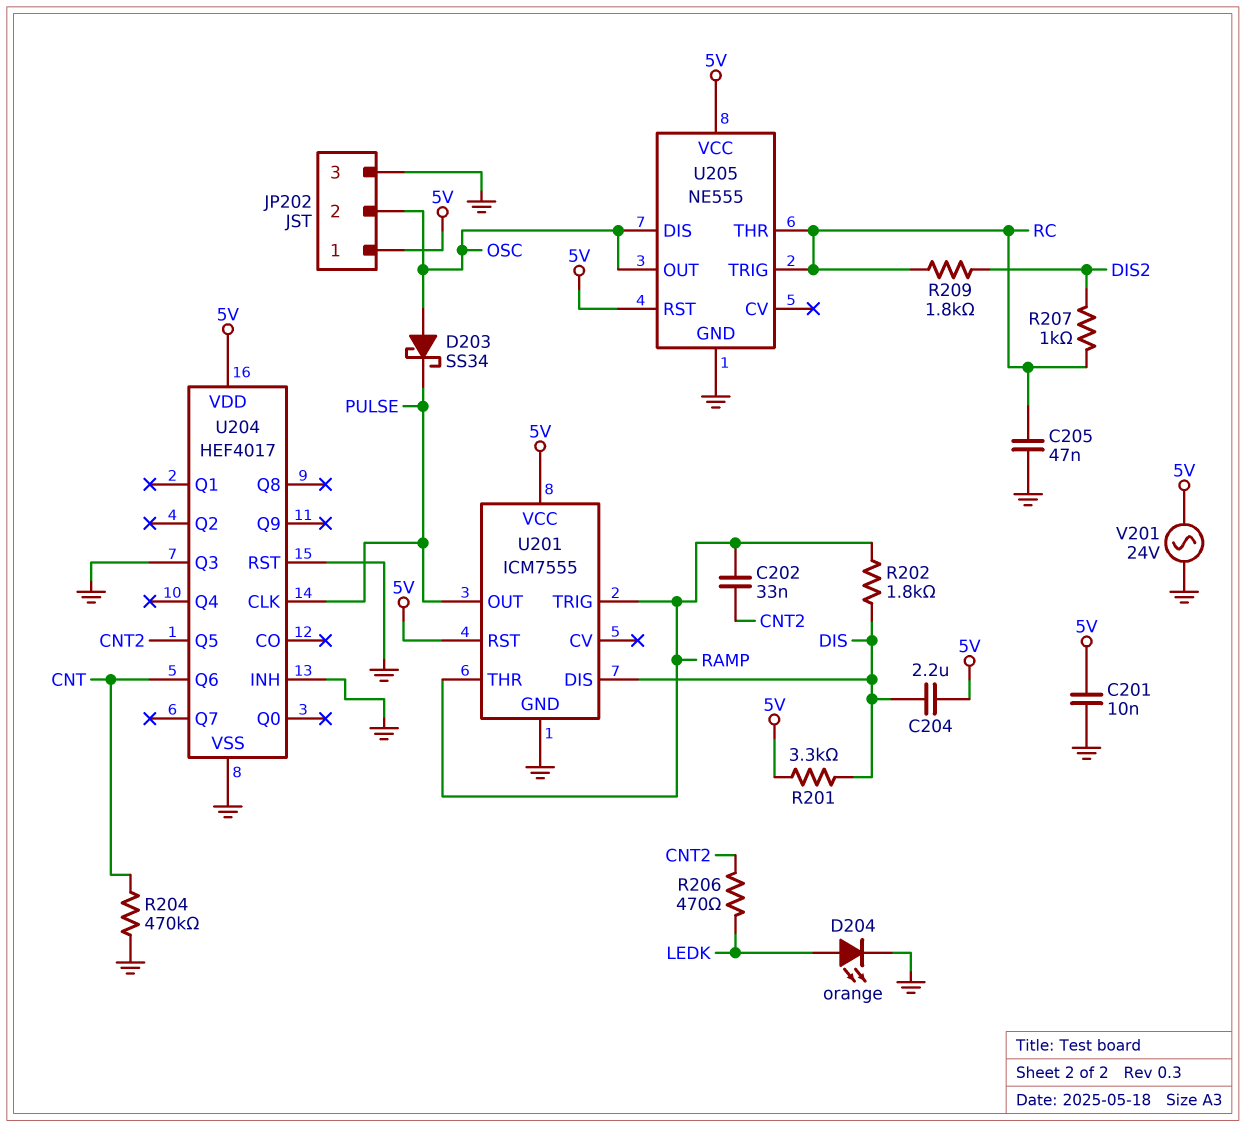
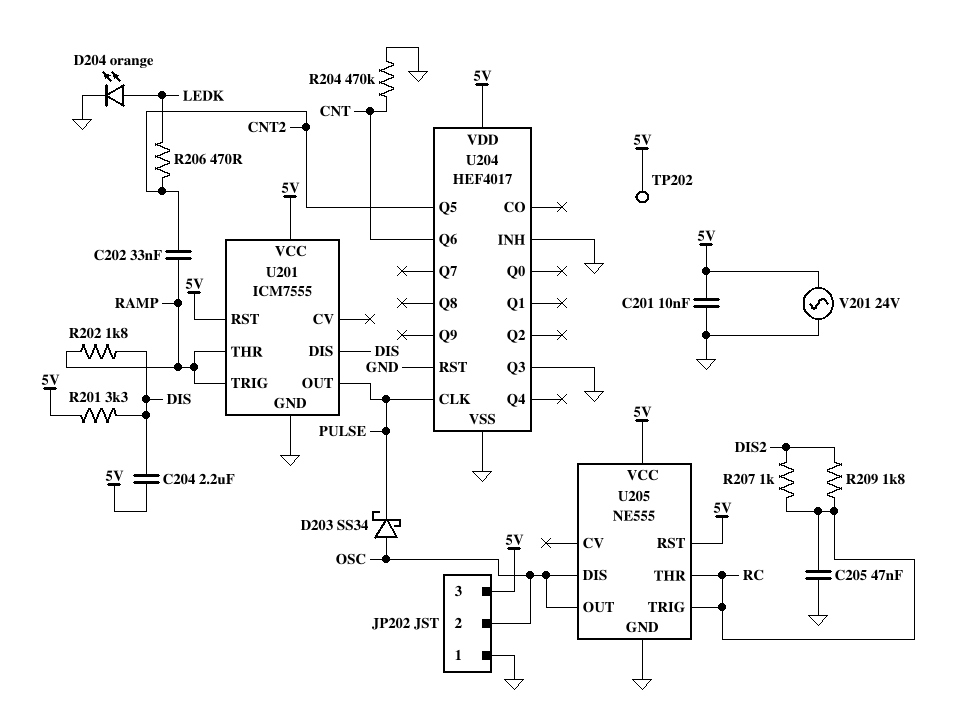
JP202 pin 1: 5V -> GND
JP202 pin 3: GND -> 5V
TP202: none -> test point (5V)

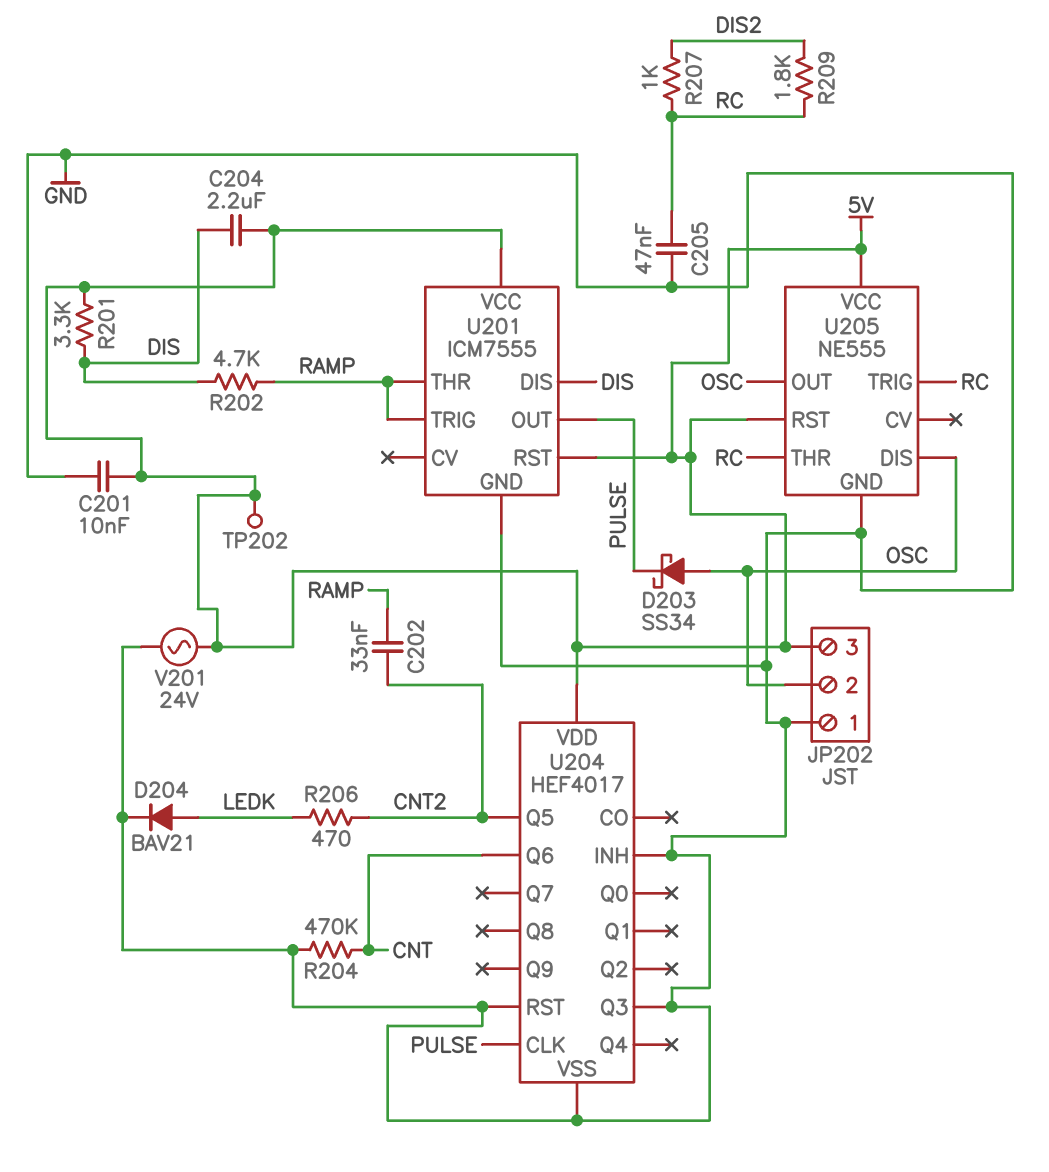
D204: LED orange (A LEDK, K GND) -> diode BAV21 (A LEDK, K GND)
R202: 1.8k (DIS, RAMP) -> 4.7k (DIS, RAMP)

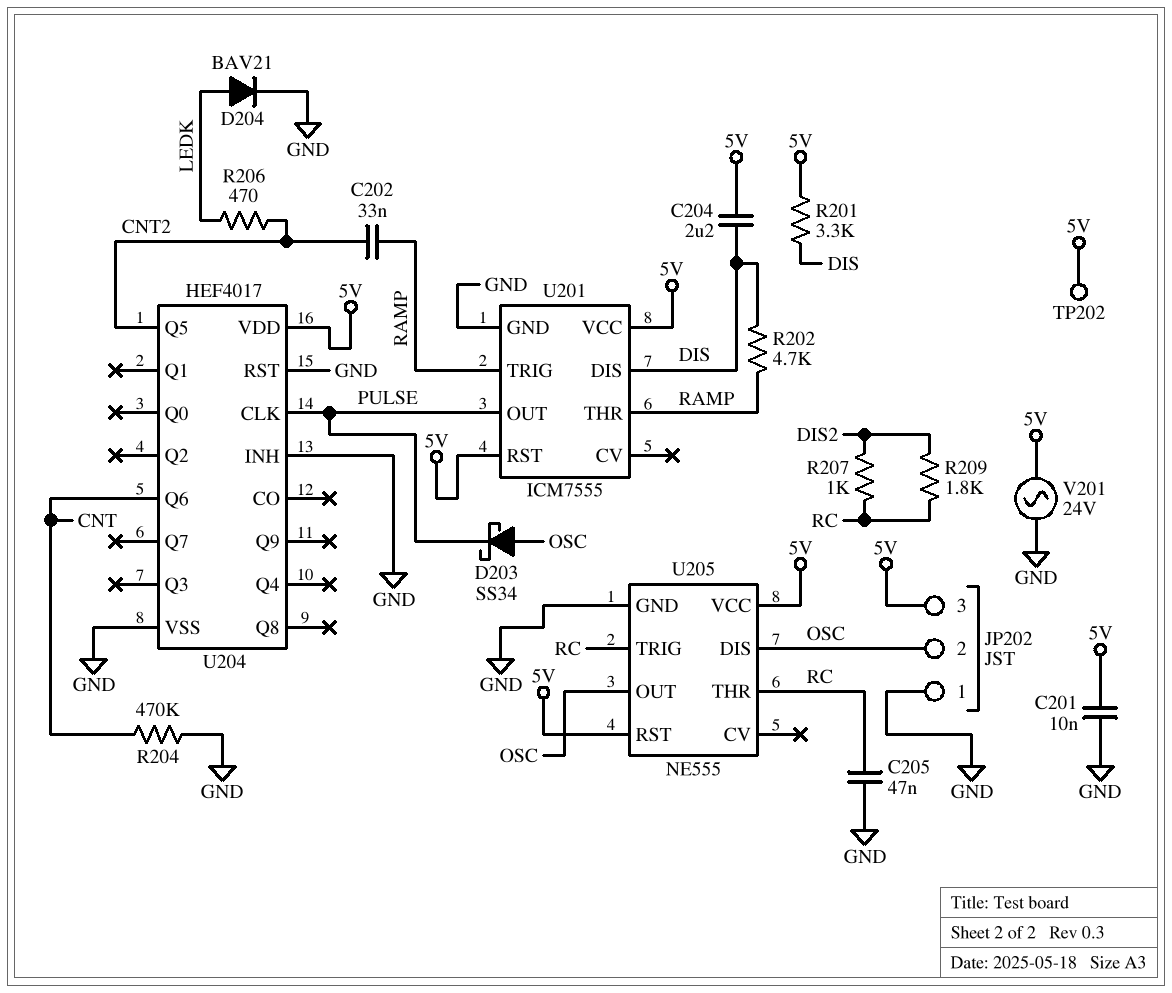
U204 pin Q3: GND -> none

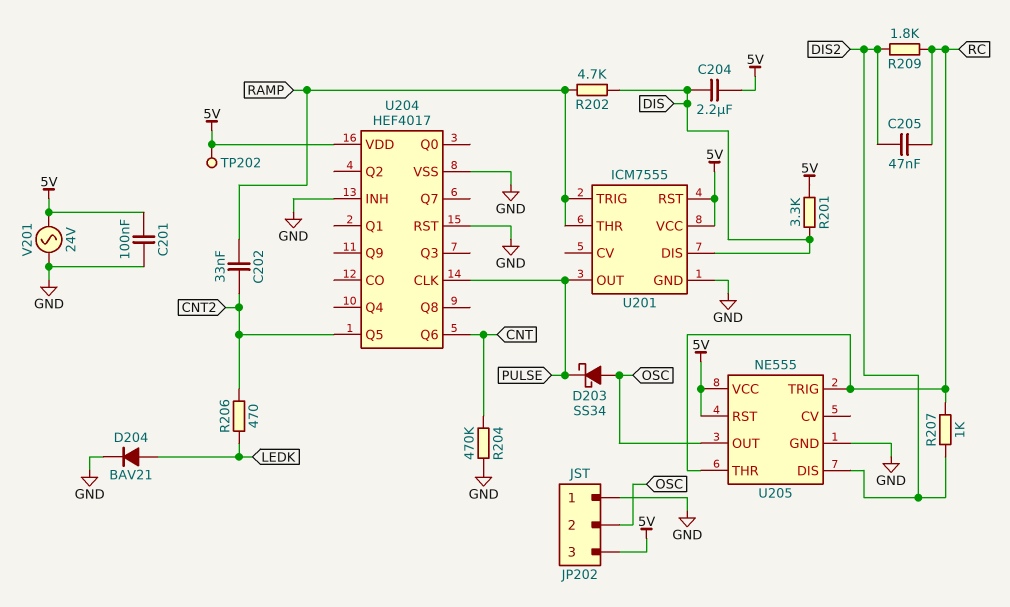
C201: 10nF (5V, GND) -> 100nF (5V, GND)
C205: 47nF (GND, RC) -> 47nF (DIS2, RC)
U205 pin DIS: OSC -> DIS2

